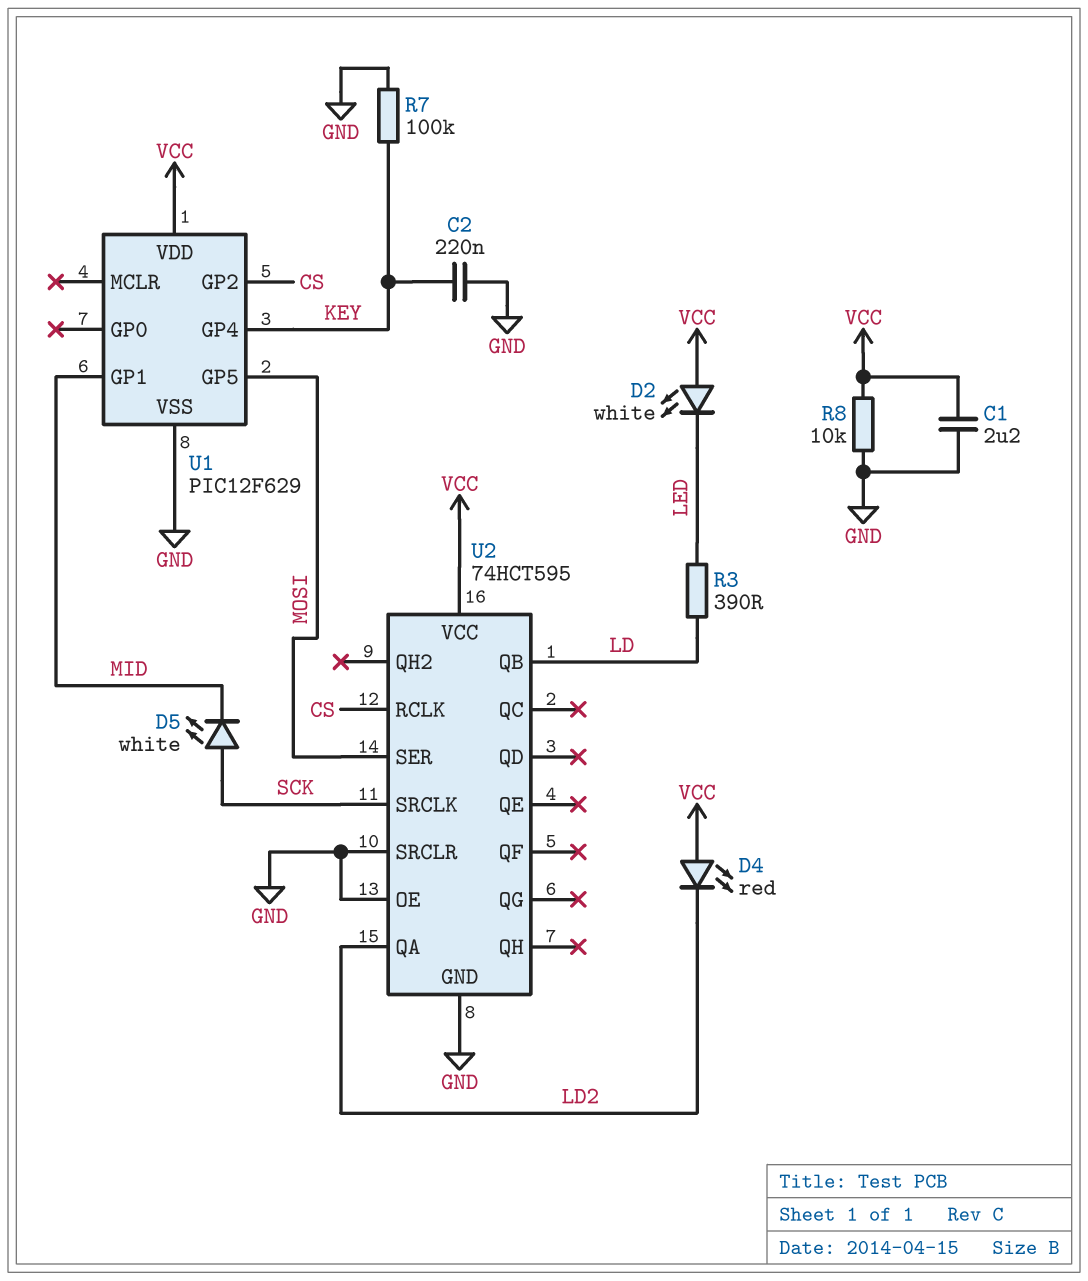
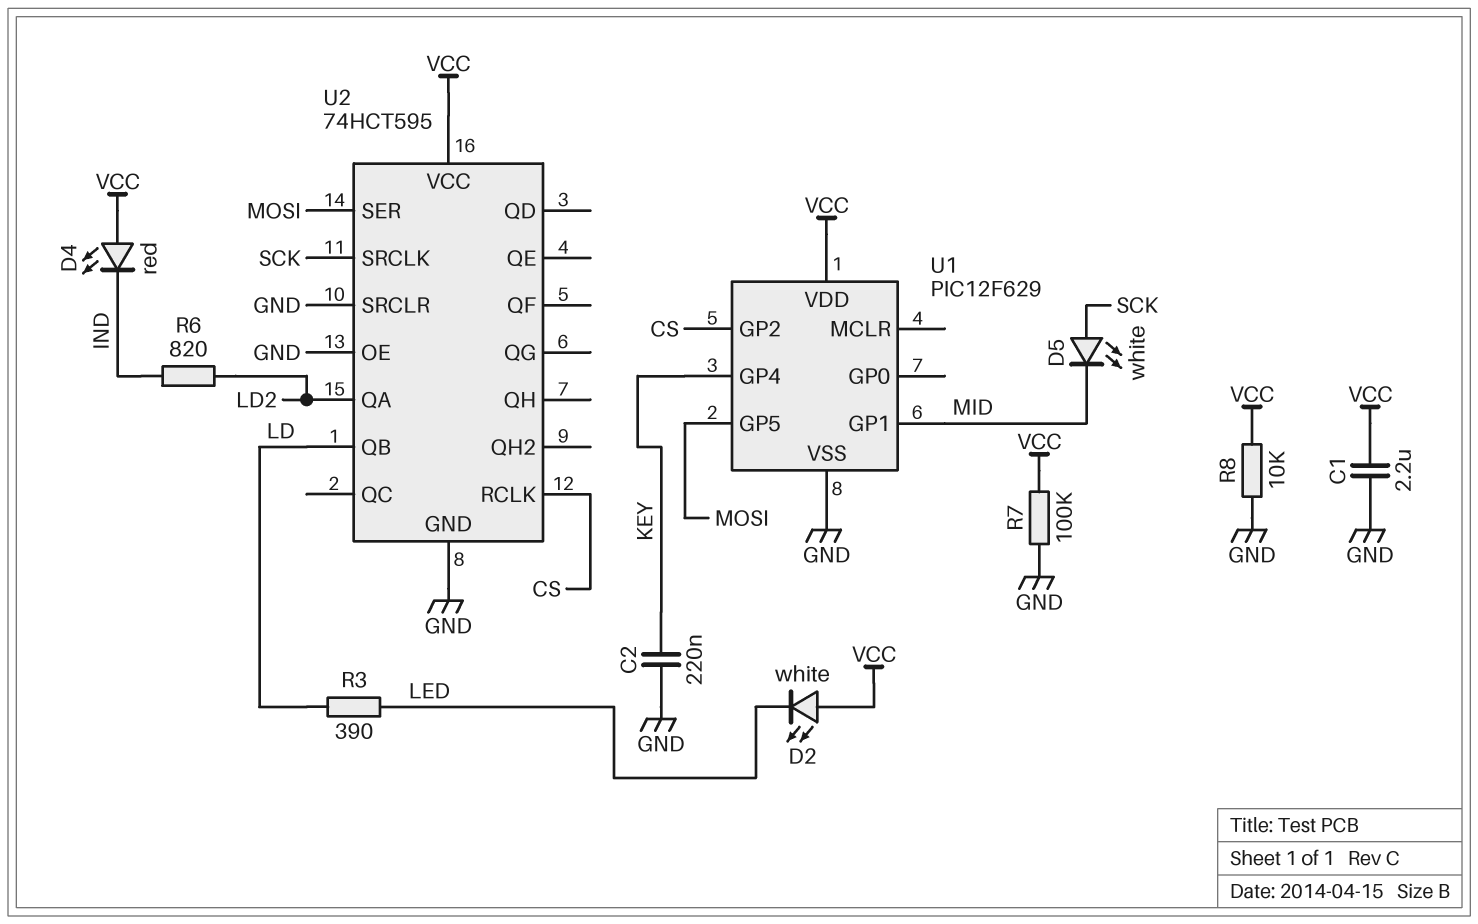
D4: LED red (A VCC, K LD2) -> LED red (A VCC, K IND)
R6: none -> 820 (IND, LD2)
R7: 100k (GND, KEY) -> 100k (GND, VCC)

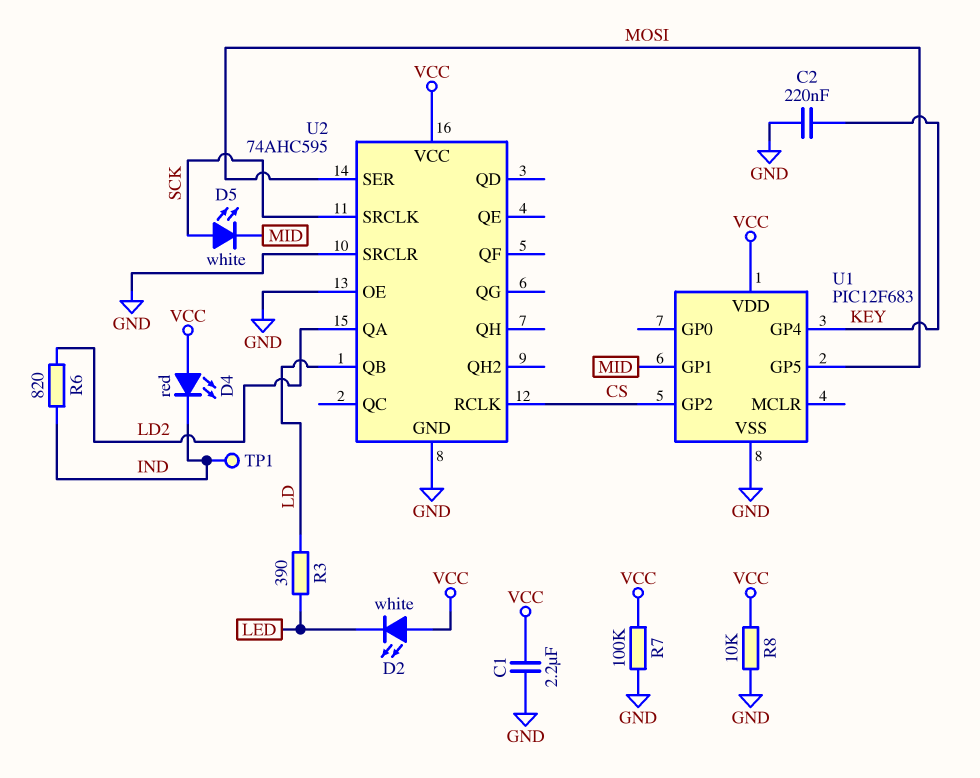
TP1: none -> test point (IND)
U1: PIC12F629 -> PIC12F683
U2: 74HCT595 -> 74AHC595

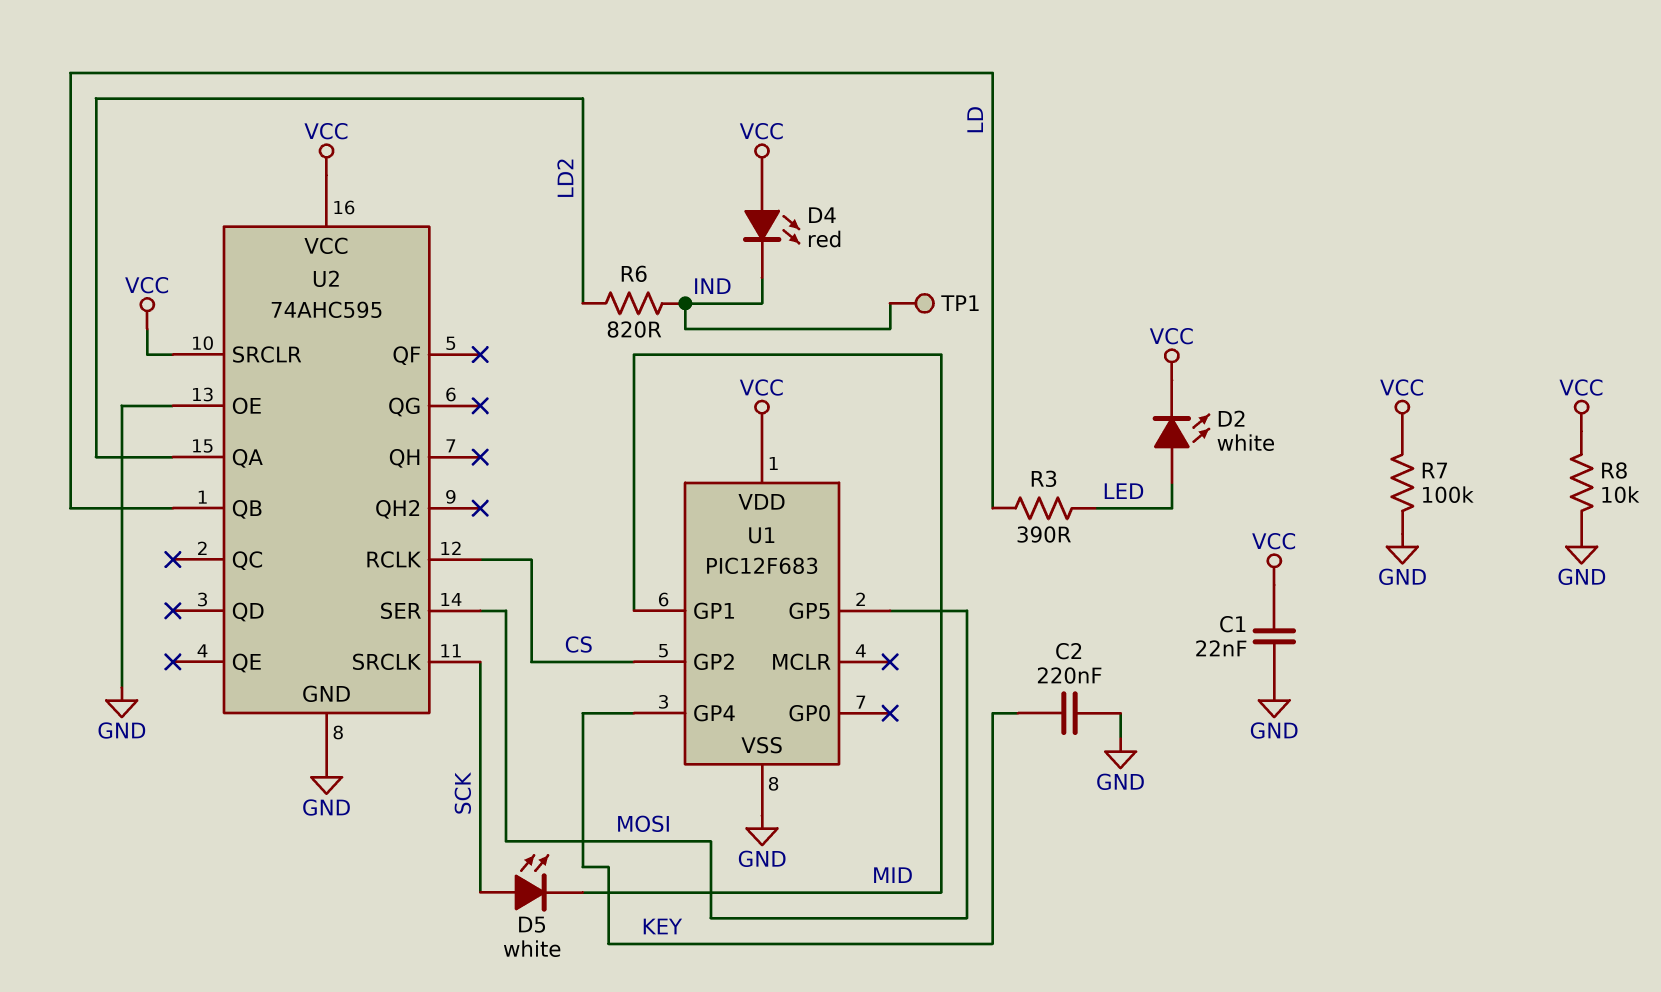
C1: 2.2uF (GND, VCC) -> 22nF (GND, VCC)
D2: LED white (A VCC, K LED) -> LED white (A LED, K VCC)
U2 pin SRCLR: GND -> VCC

